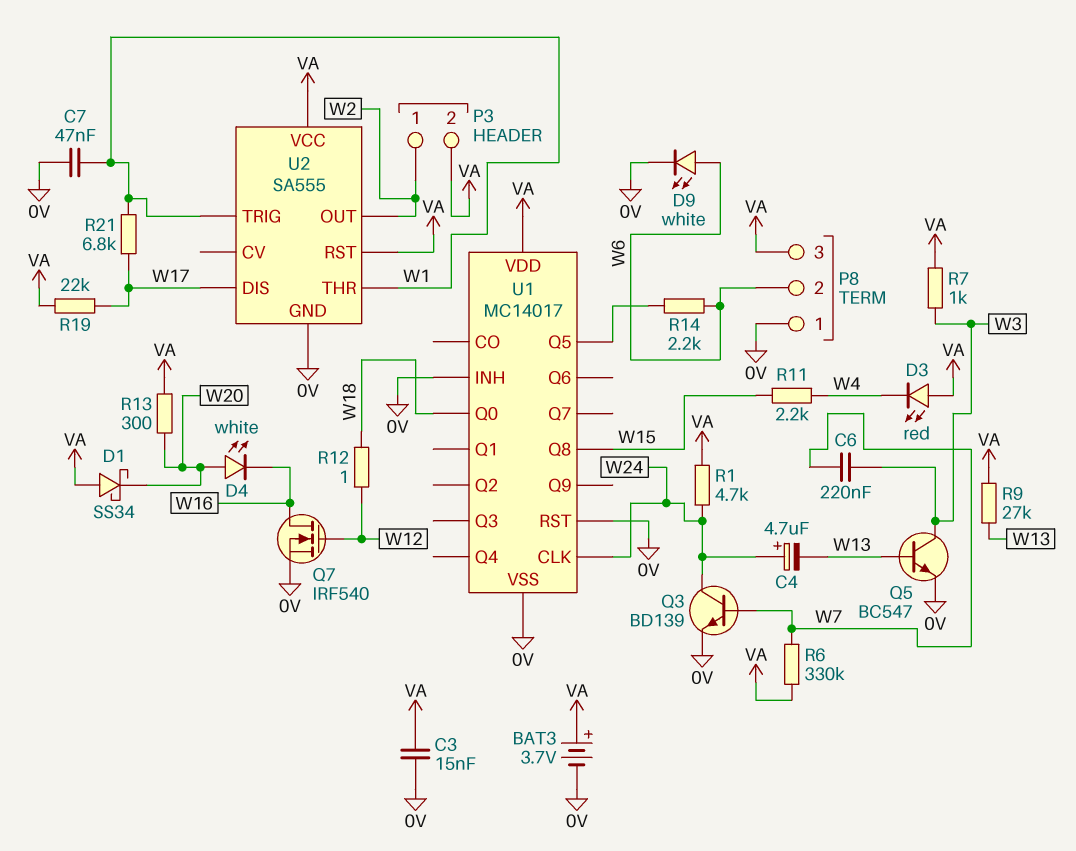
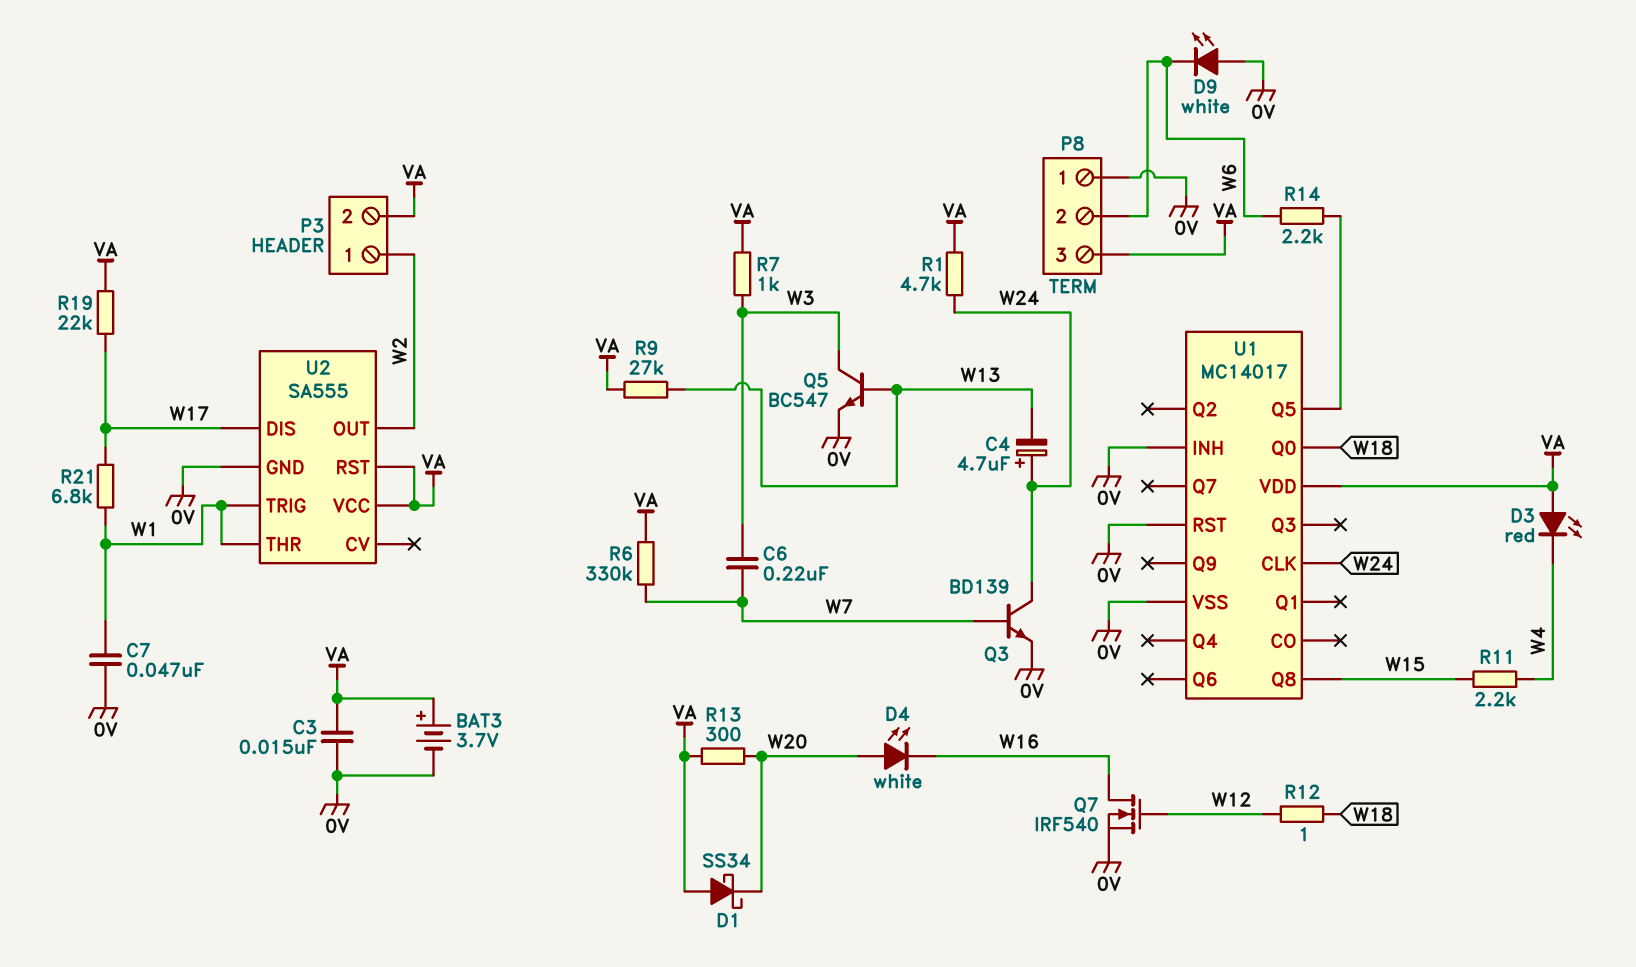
D9: LED white (A W6, K 0V) -> LED white (A 0V, K W6)

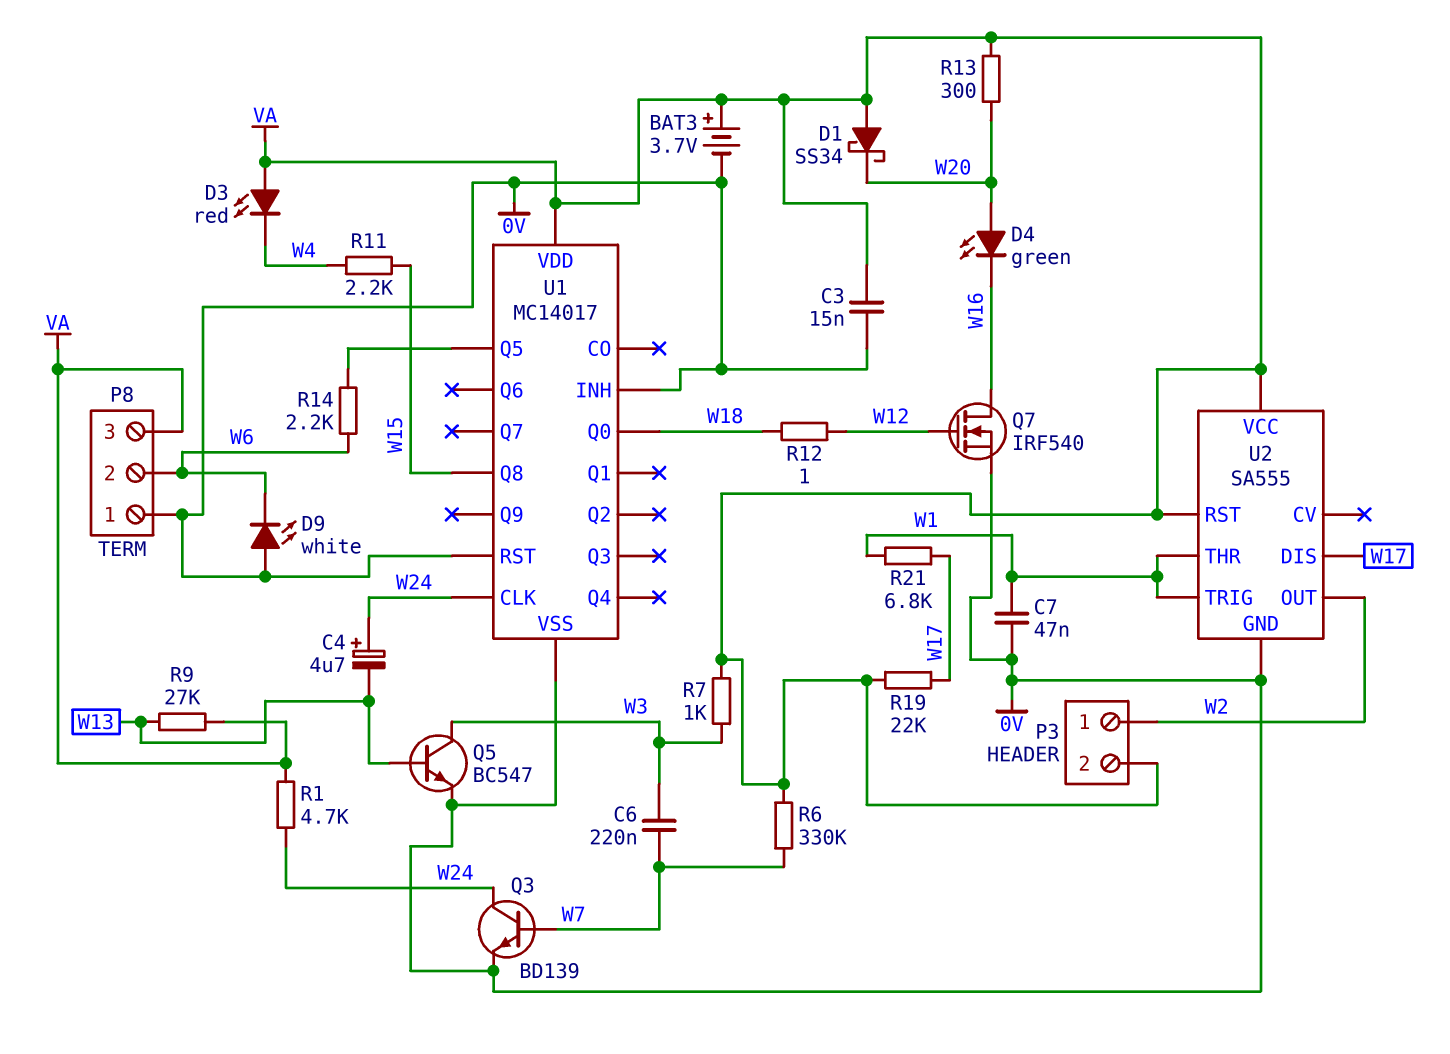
D4: LED white (A W20, K W16) -> LED green (A W20, K W16)

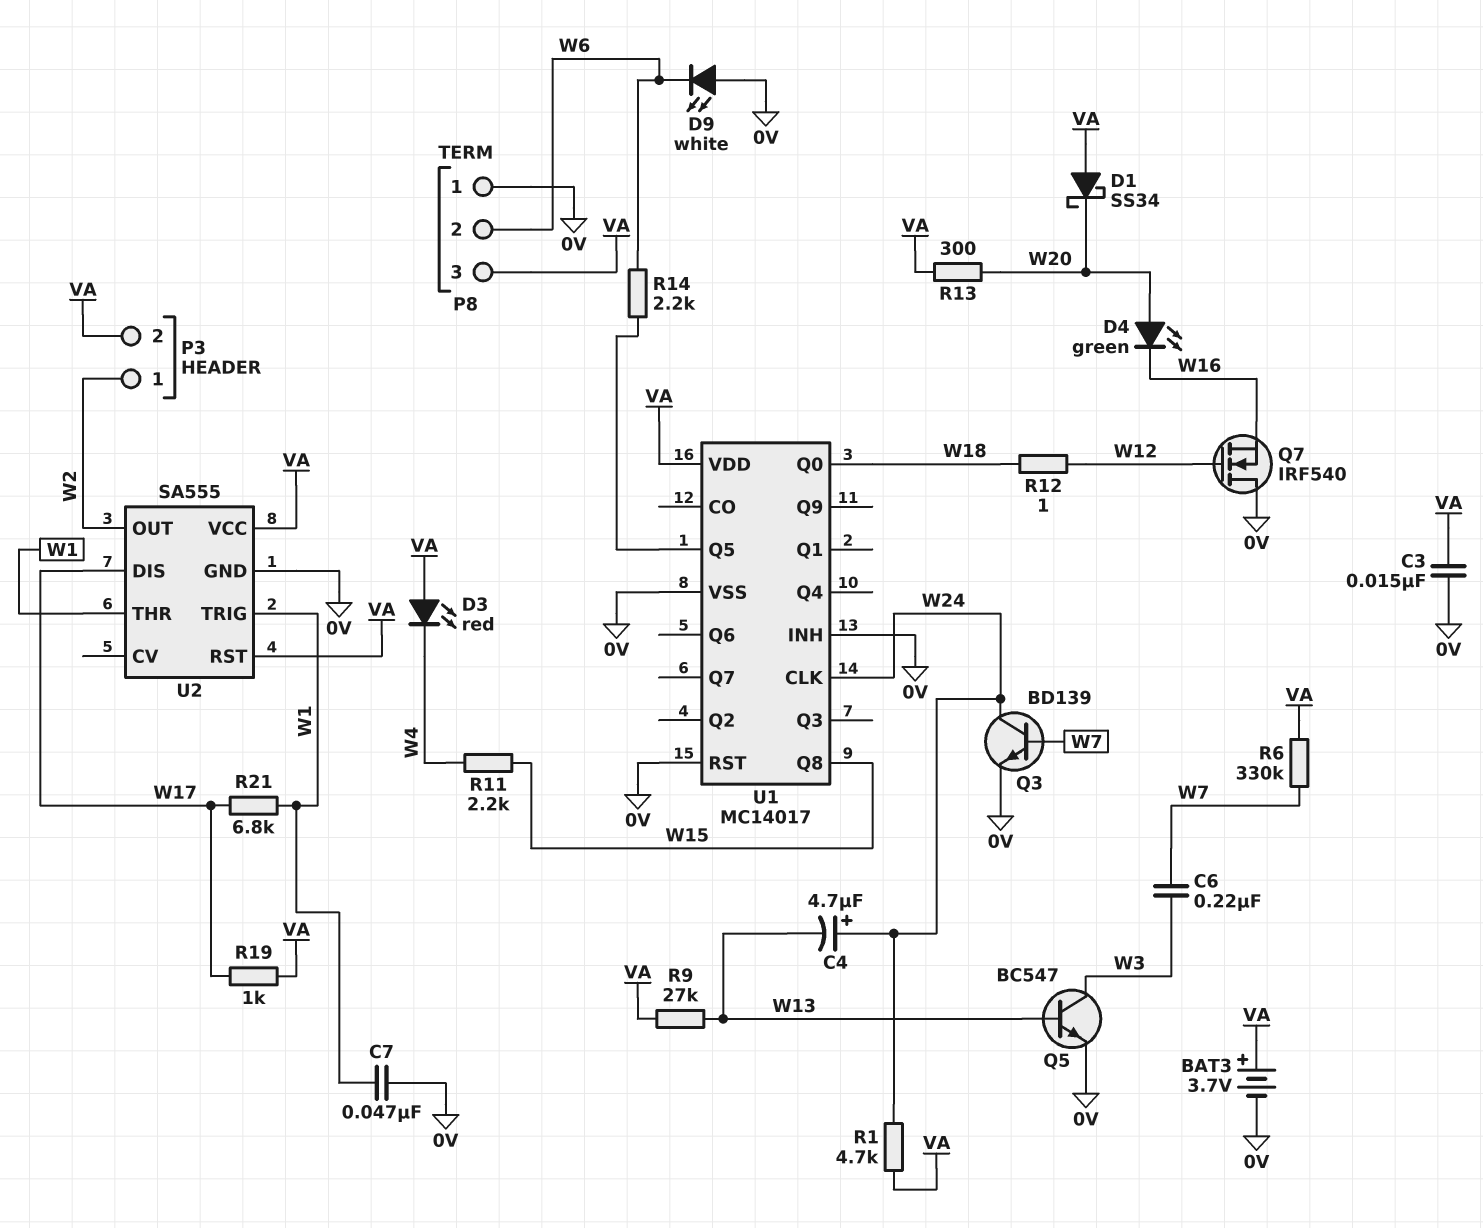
Q7: NMOS IRF540 (G W12, D W16, S 0V) -> NMOS IRF540 (G W12, D 0V, S W16)
R7: 1k (VA, W3) -> none
R19: 22k (VA, W17) -> 1k (VA, W17)

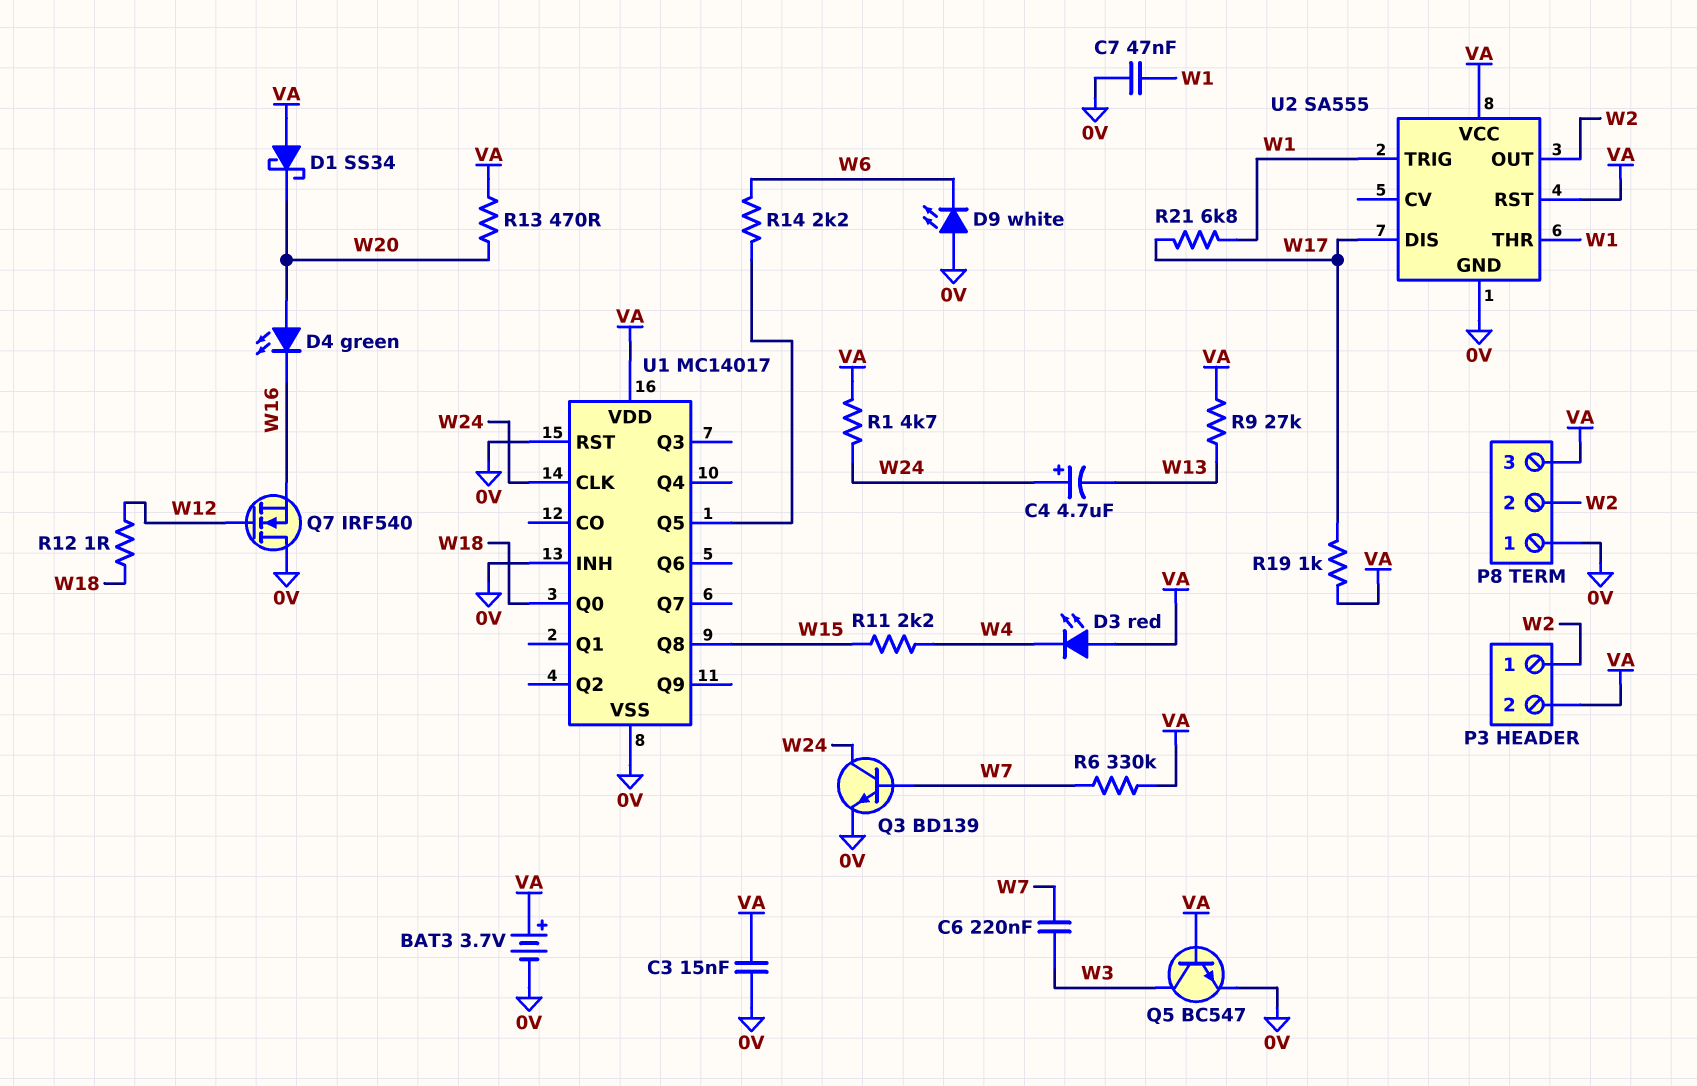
P8 pin 2: W6 -> W2
Q5: NPN BC547 (B W13, C W3, E 0V) -> NPN BC547 (B VA, C W3, E 0V)
R13: 300 (VA, W20) -> 470 (VA, W20)

